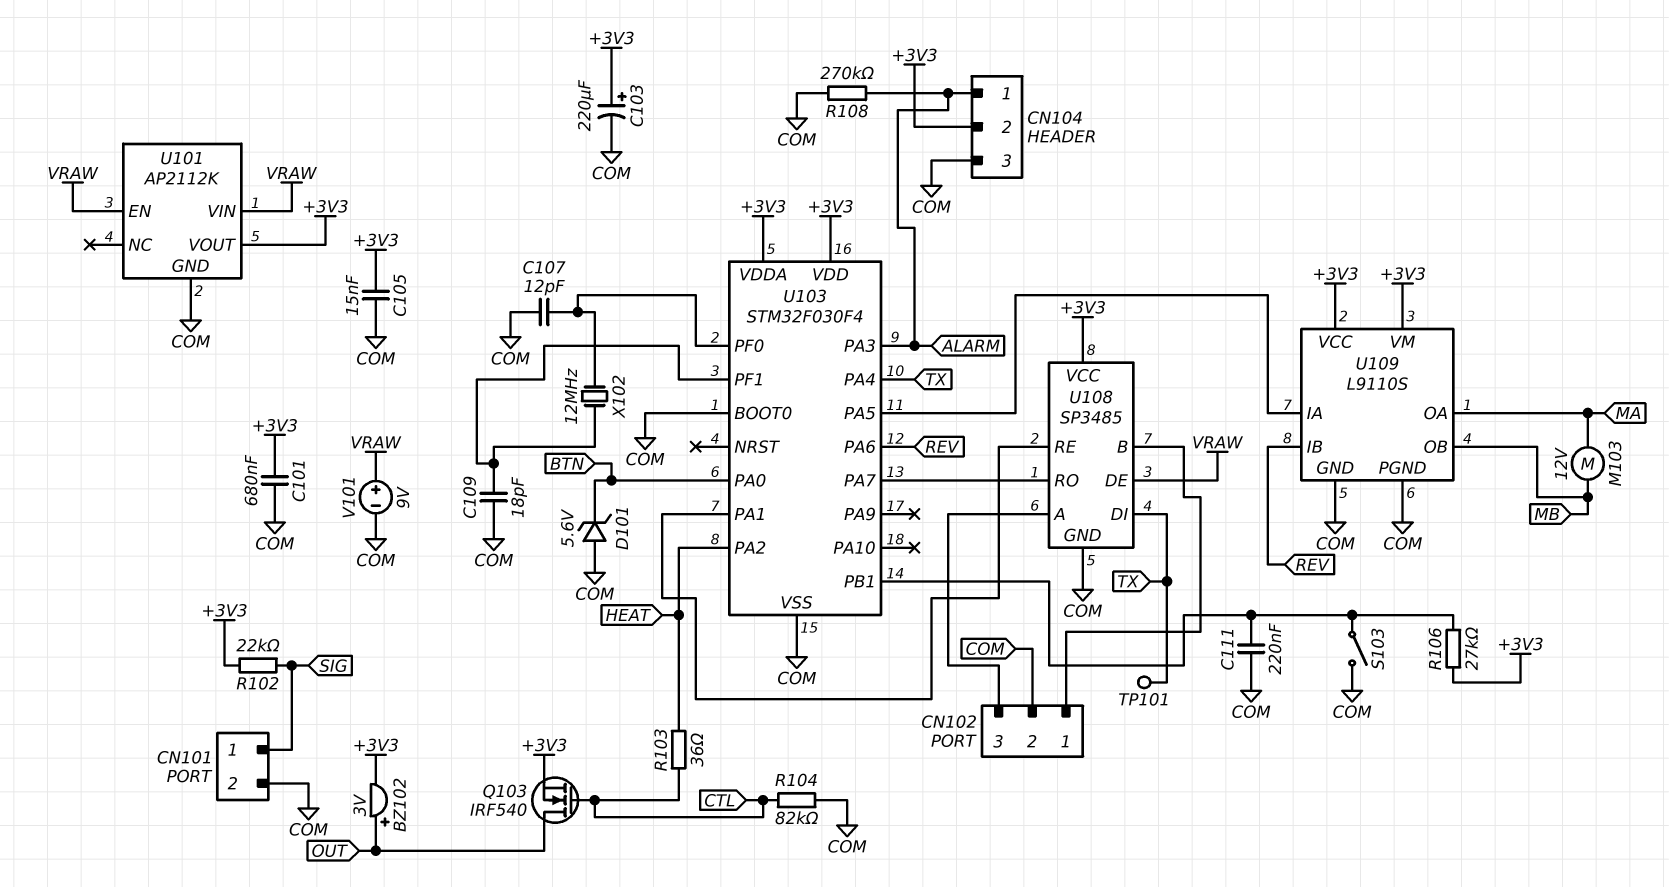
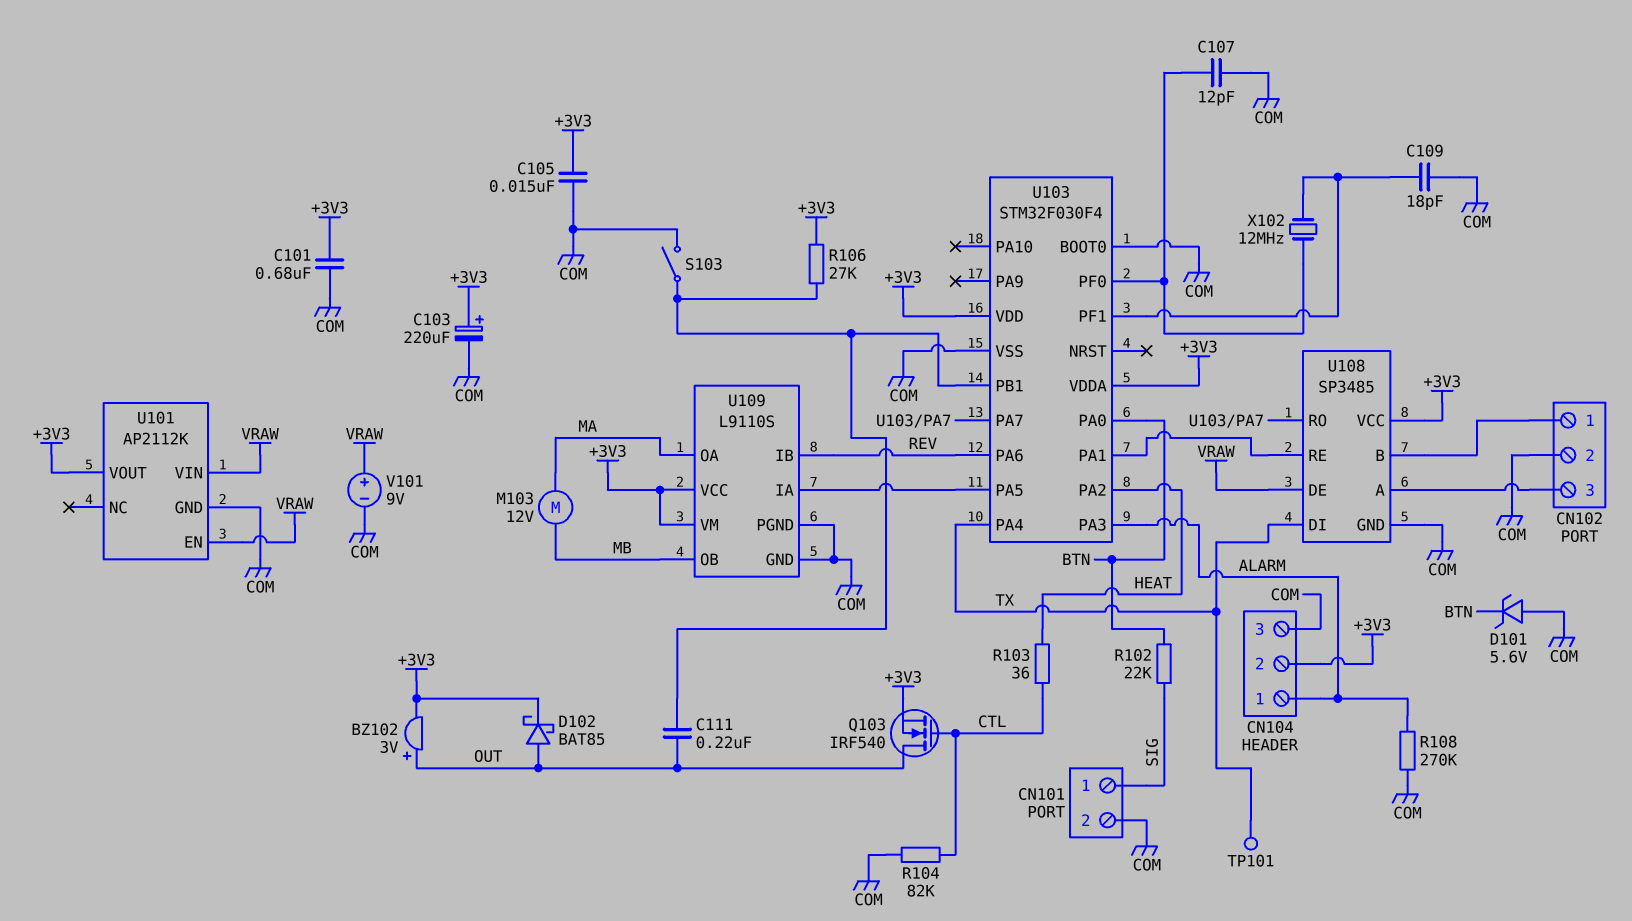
C111: 220nF (COM, U103/PB1) -> 220nF (OUT, U103/PB1)
D102: none -> schottky BAT85 (A OUT, K +3V3)
R102: 22k (+3V3, SIG) -> 22k (BTN, SIG)

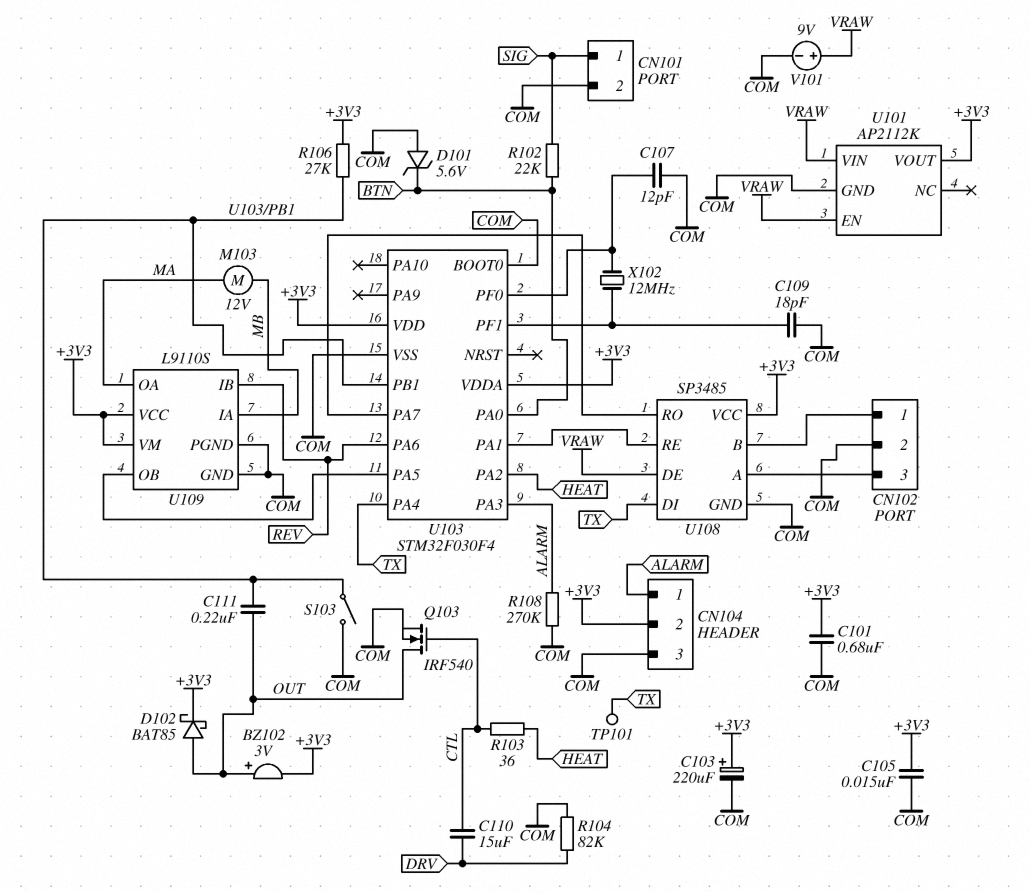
C110: none -> 15uF (CTL, DRV)
Q103: NMOS IRF540 (G CTL, D OUT, S +3V3) -> NMOS IRF540 (G CTL, D OUT, S COM)
R104: 82k (COM, CTL) -> 82k (COM, DRV)
U109 pin IA: U103/PA5 -> MB
U109 pin OB: MB -> U103/PA5

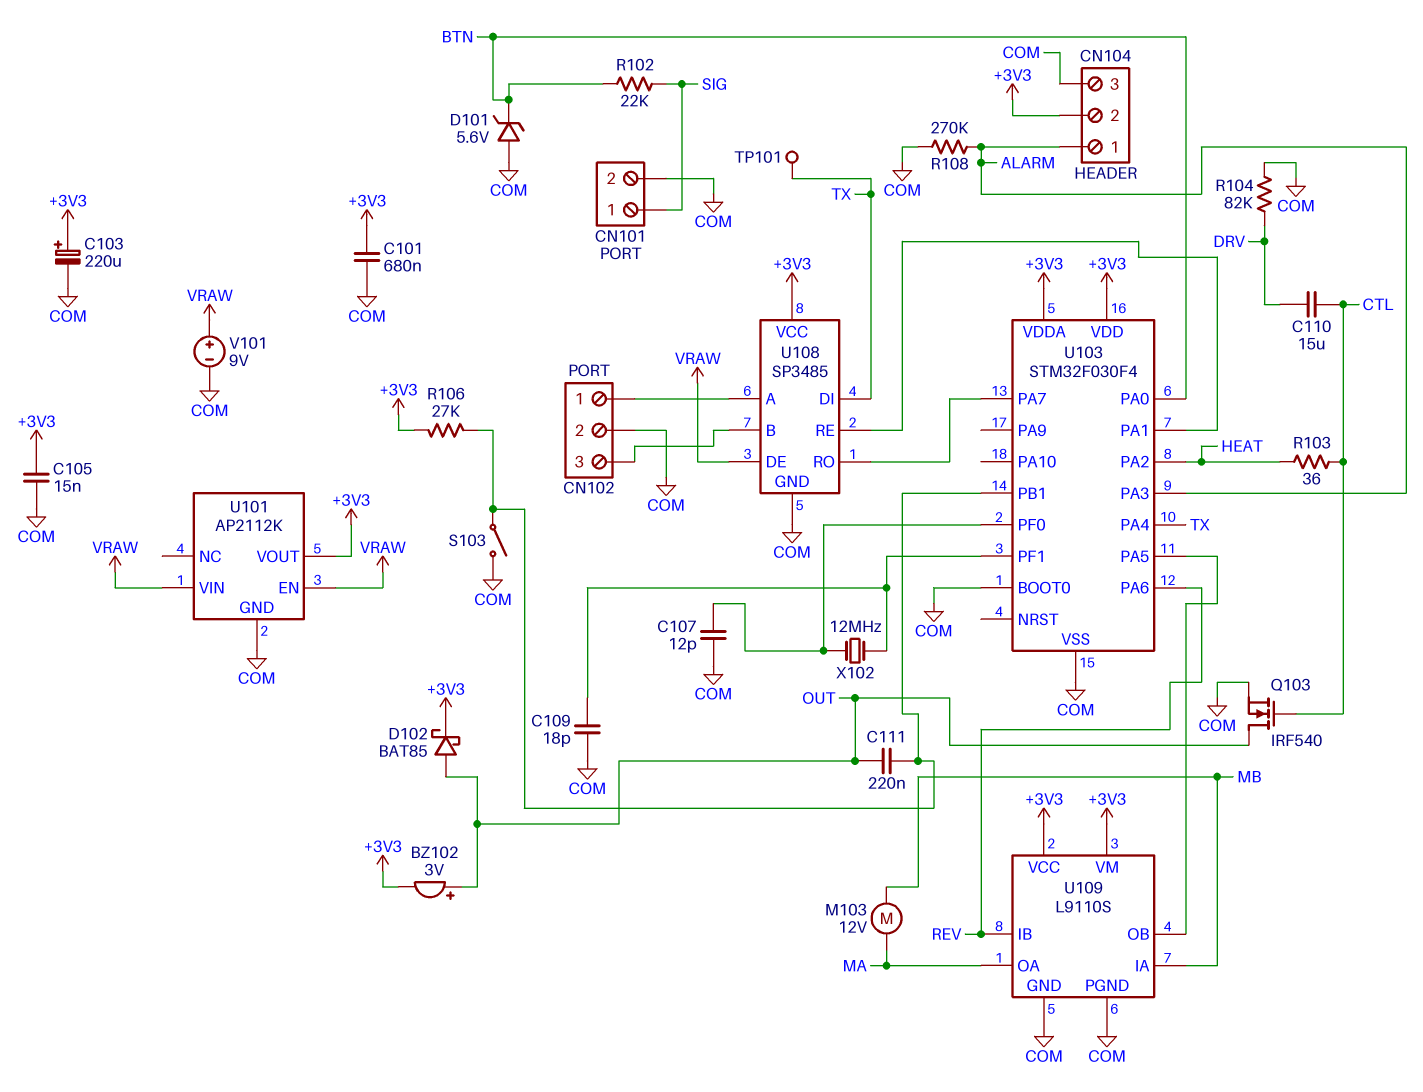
U108 pin A: CN102/3 -> CN102/1
U108 pin B: CN102/1 -> CN102/3

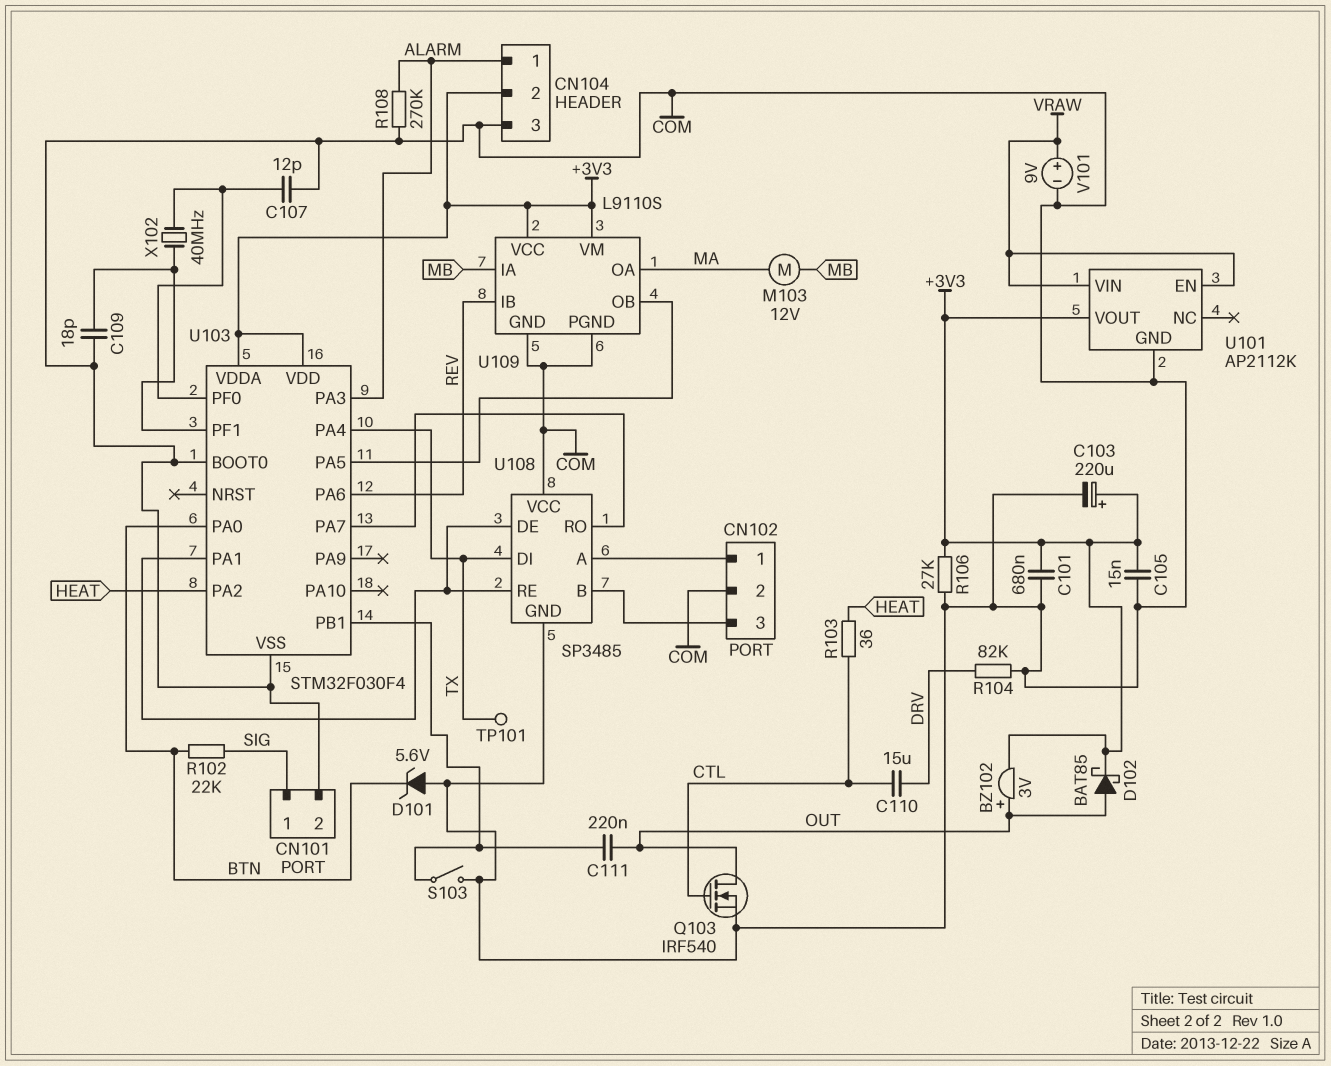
R106: 27k (+3V3, U103/PB1) -> 27k (+3V3, COM)
U108 pin DE: VRAW -> U103/PA1
U108 pin VCC: +3V3 -> COM
X102: 12MHz (U103/PF0, U103/PF1) -> 40MHz (U103/PF0, U103/PF1)

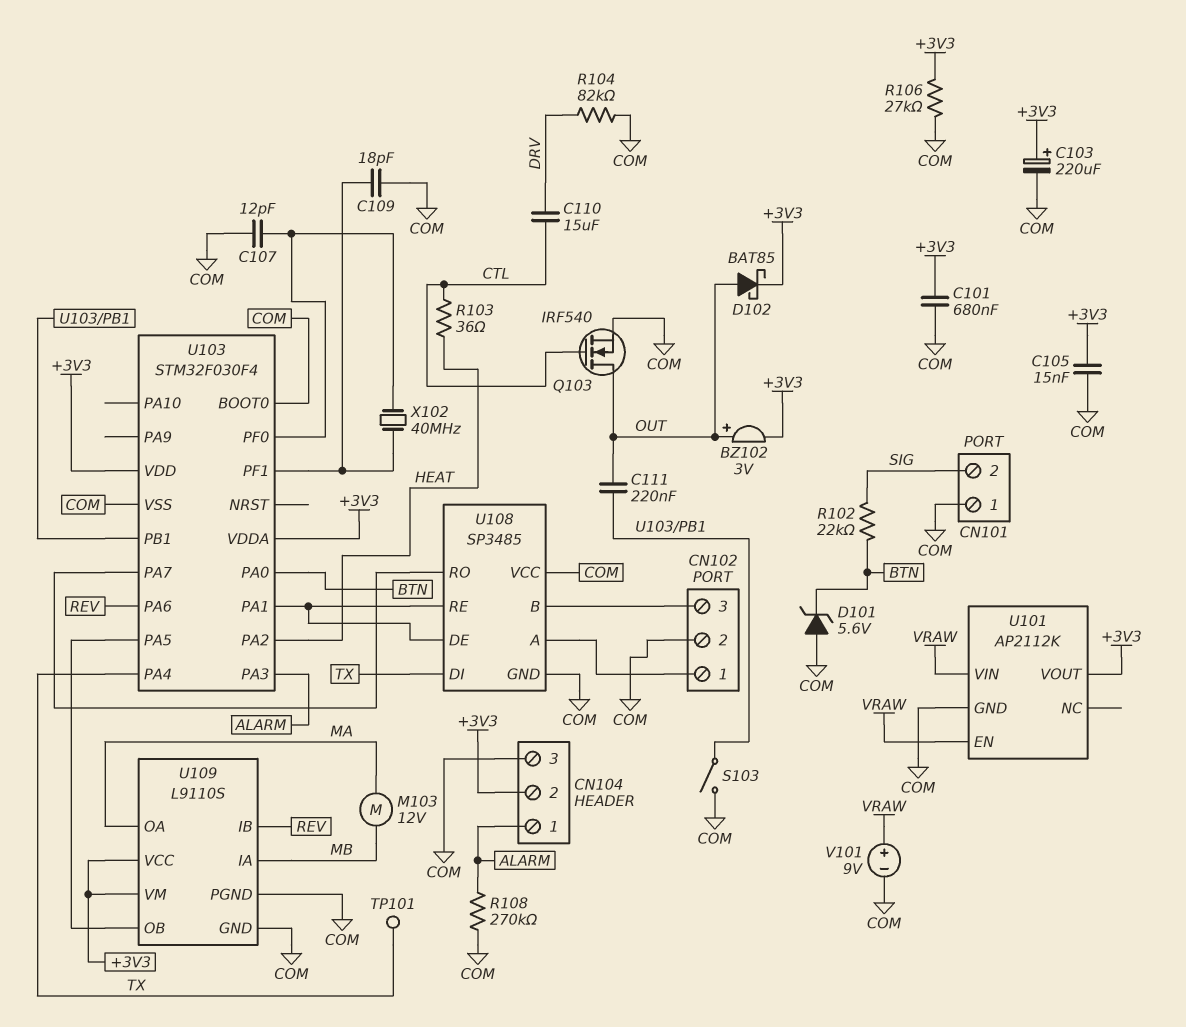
CN101 pin 1: SIG -> COM
CN101 pin 2: COM -> SIG

